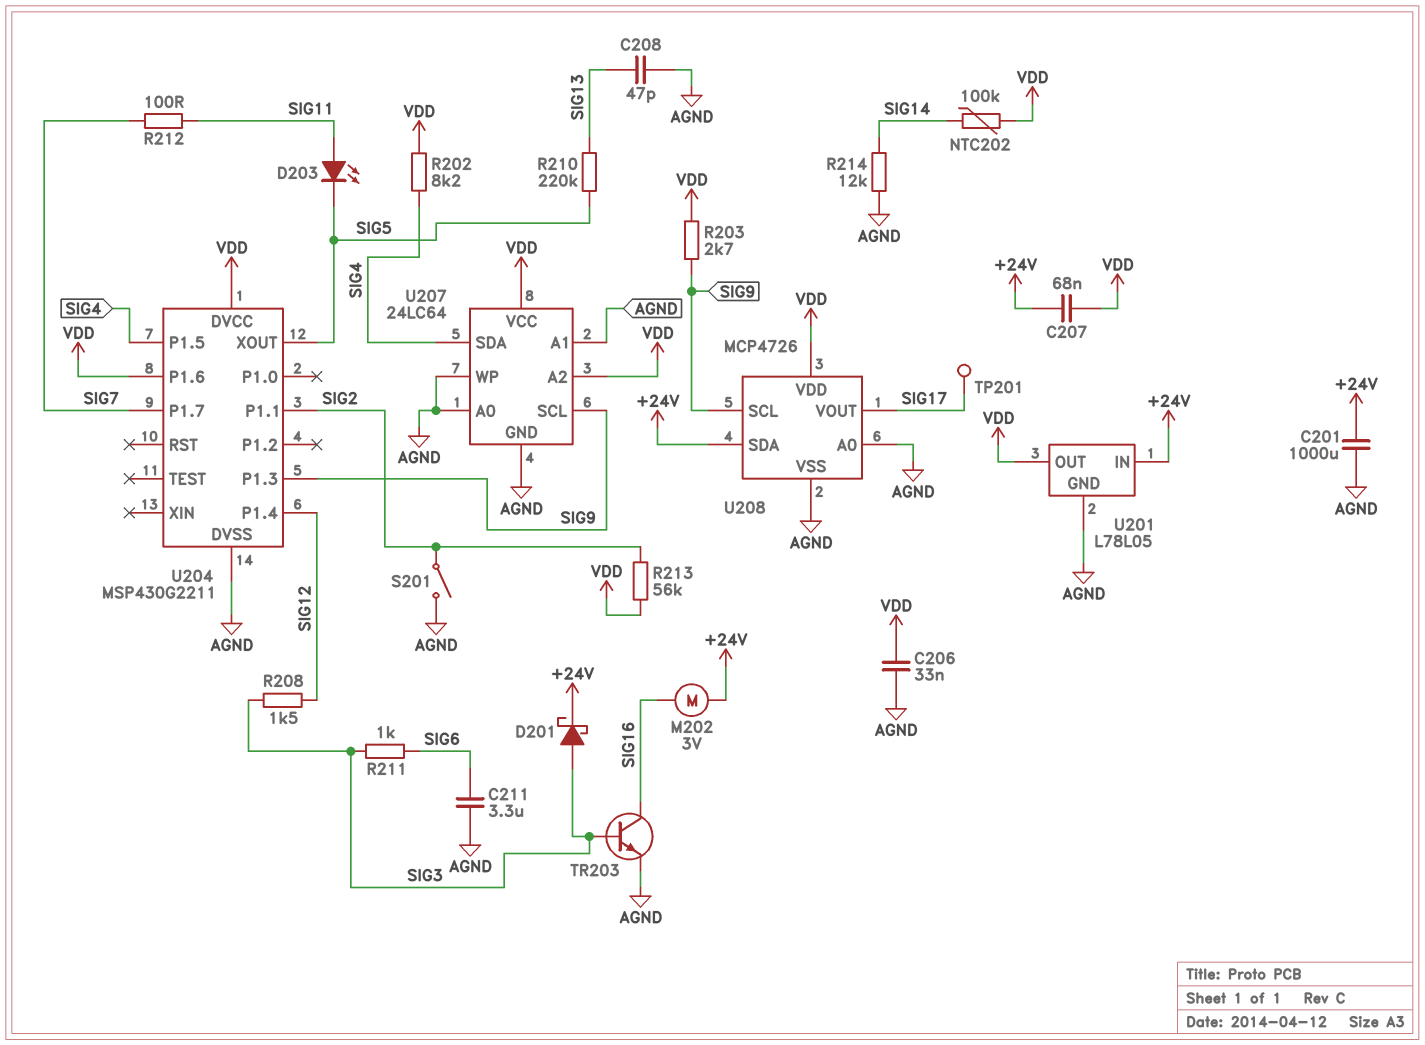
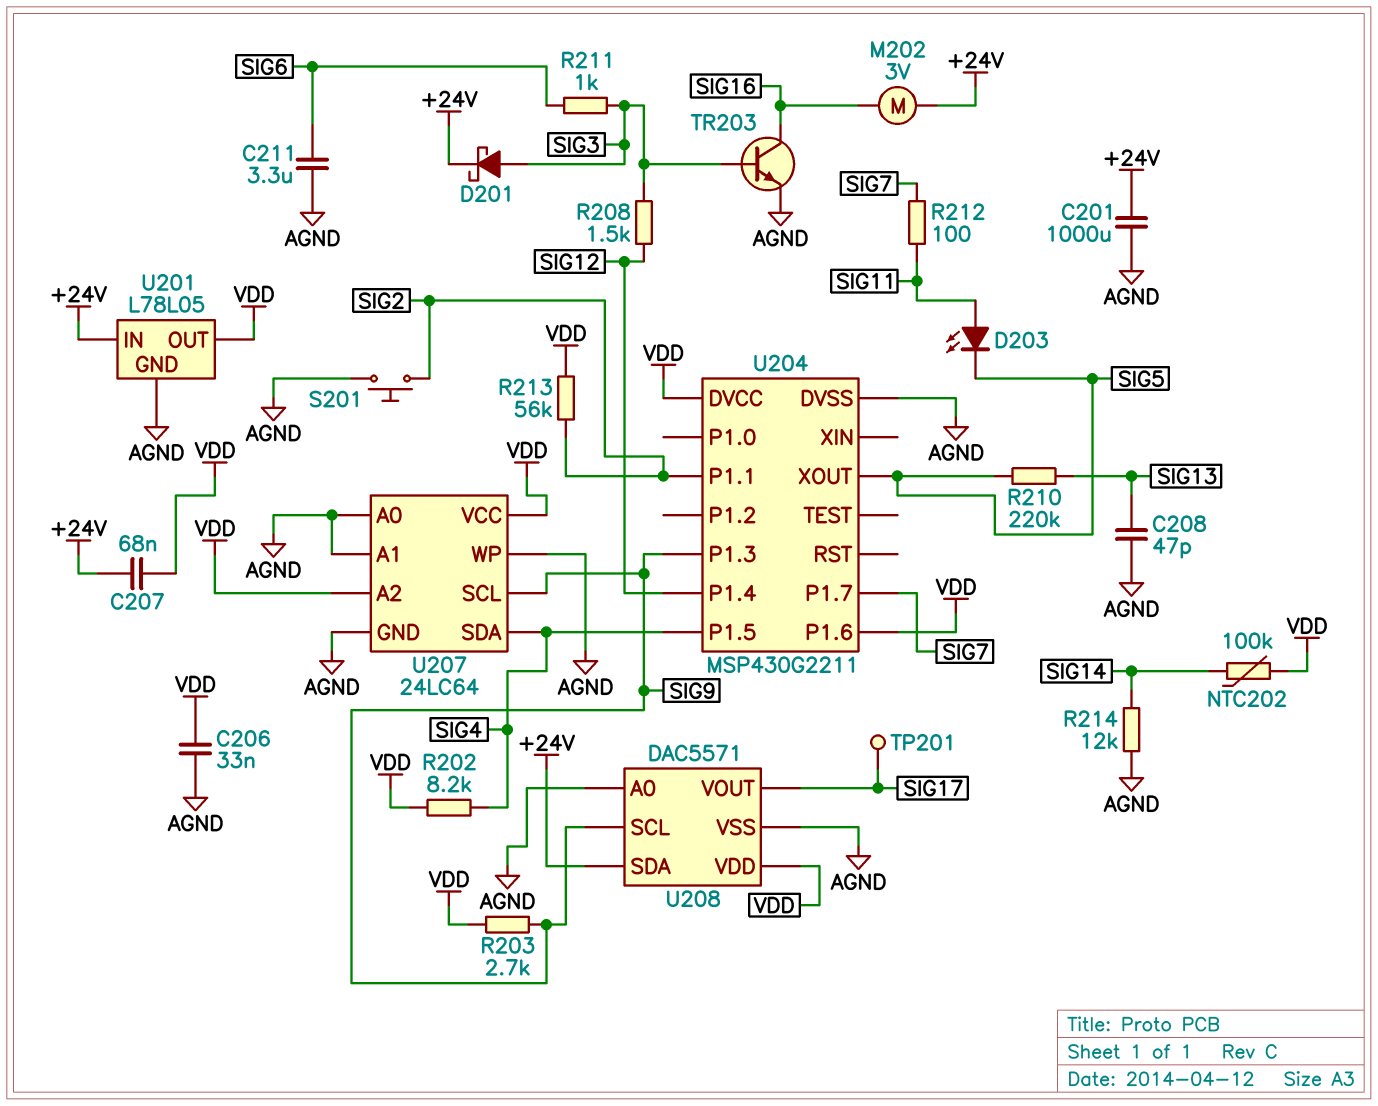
S201: switch (AGND, SIG2) -> button (AGND, SIG2)
U208: MCP4726 -> DAC5571

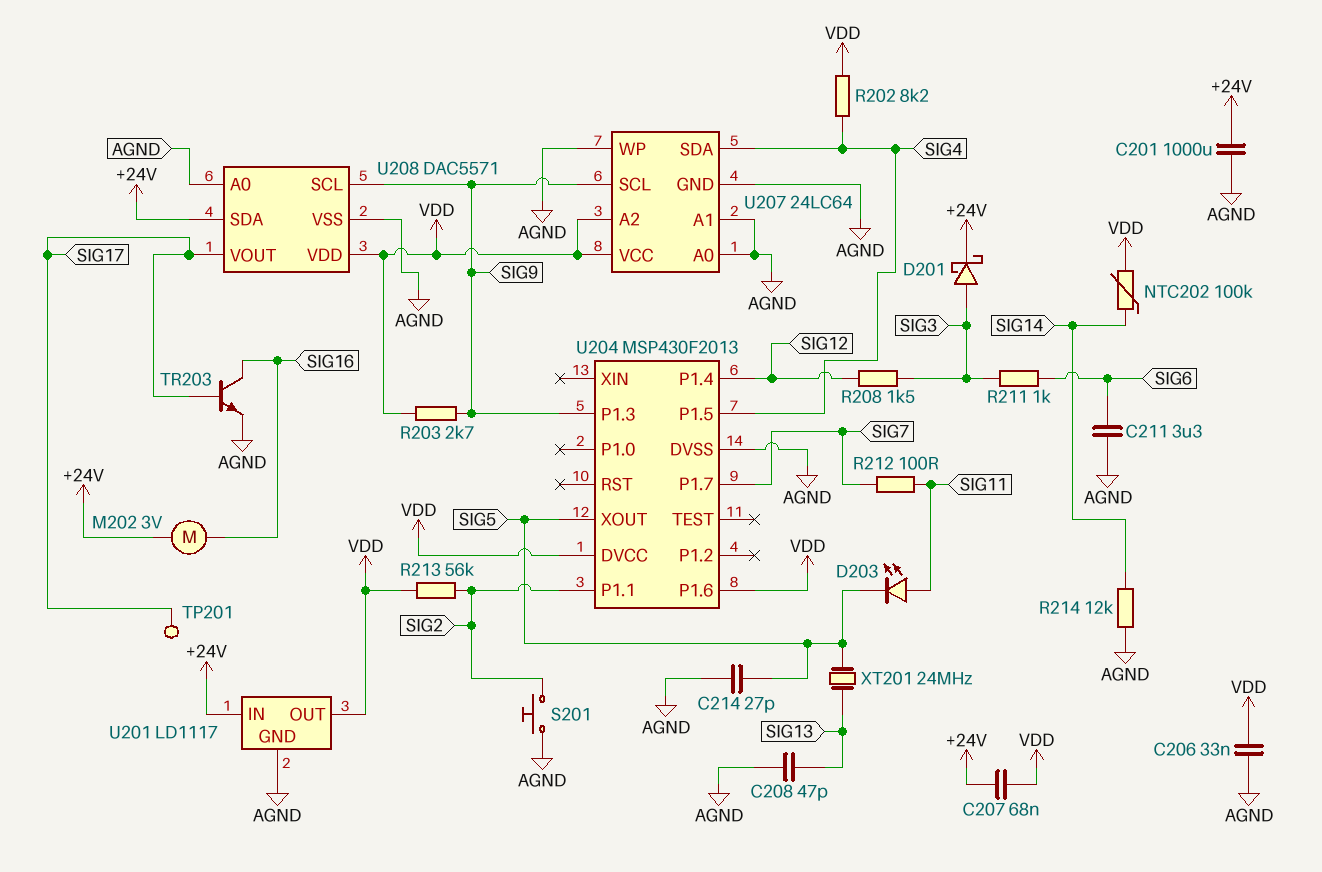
C214: none -> 27pF (AGND, SIG5)
R210: 220k (SIG5, SIG13) -> none
TR203: NPN (B SIG3, C SIG16, E AGND) -> NPN (B SIG17, C SIG16, E AGND)
U201: L78L05 -> LD1117
U204: MSP430G2211 -> MSP430F2013
XT201: none -> 24MHz (SIG5, SIG13)

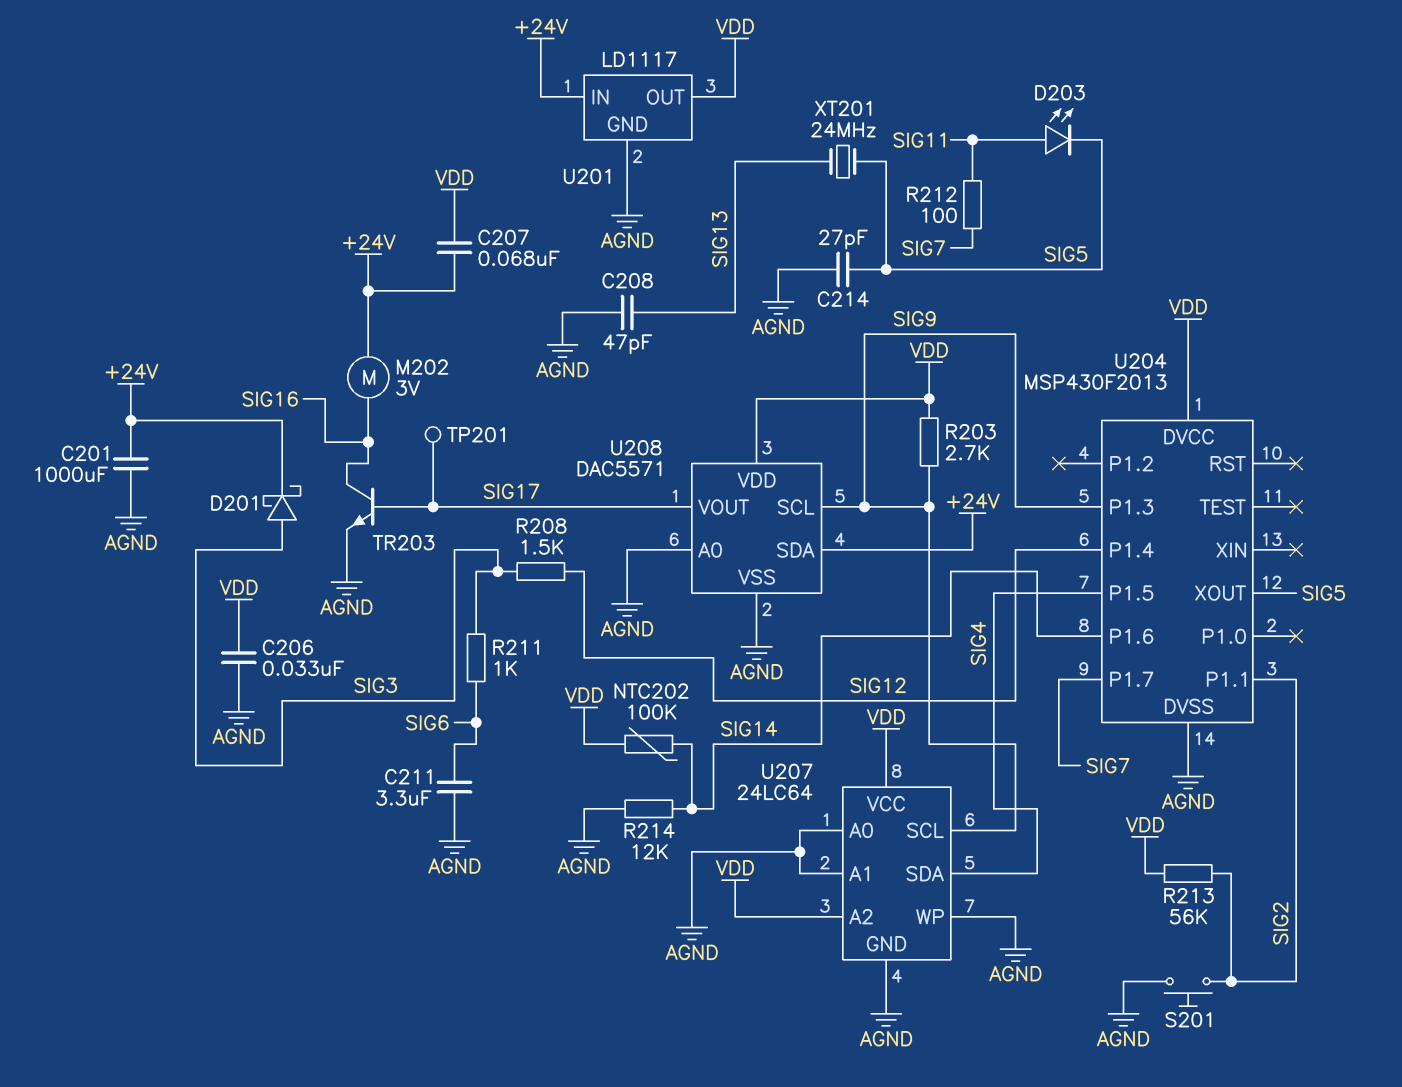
R202: 8.2k (SIG4, VDD) -> none
U204 pin P1.6: VDD -> SIG14

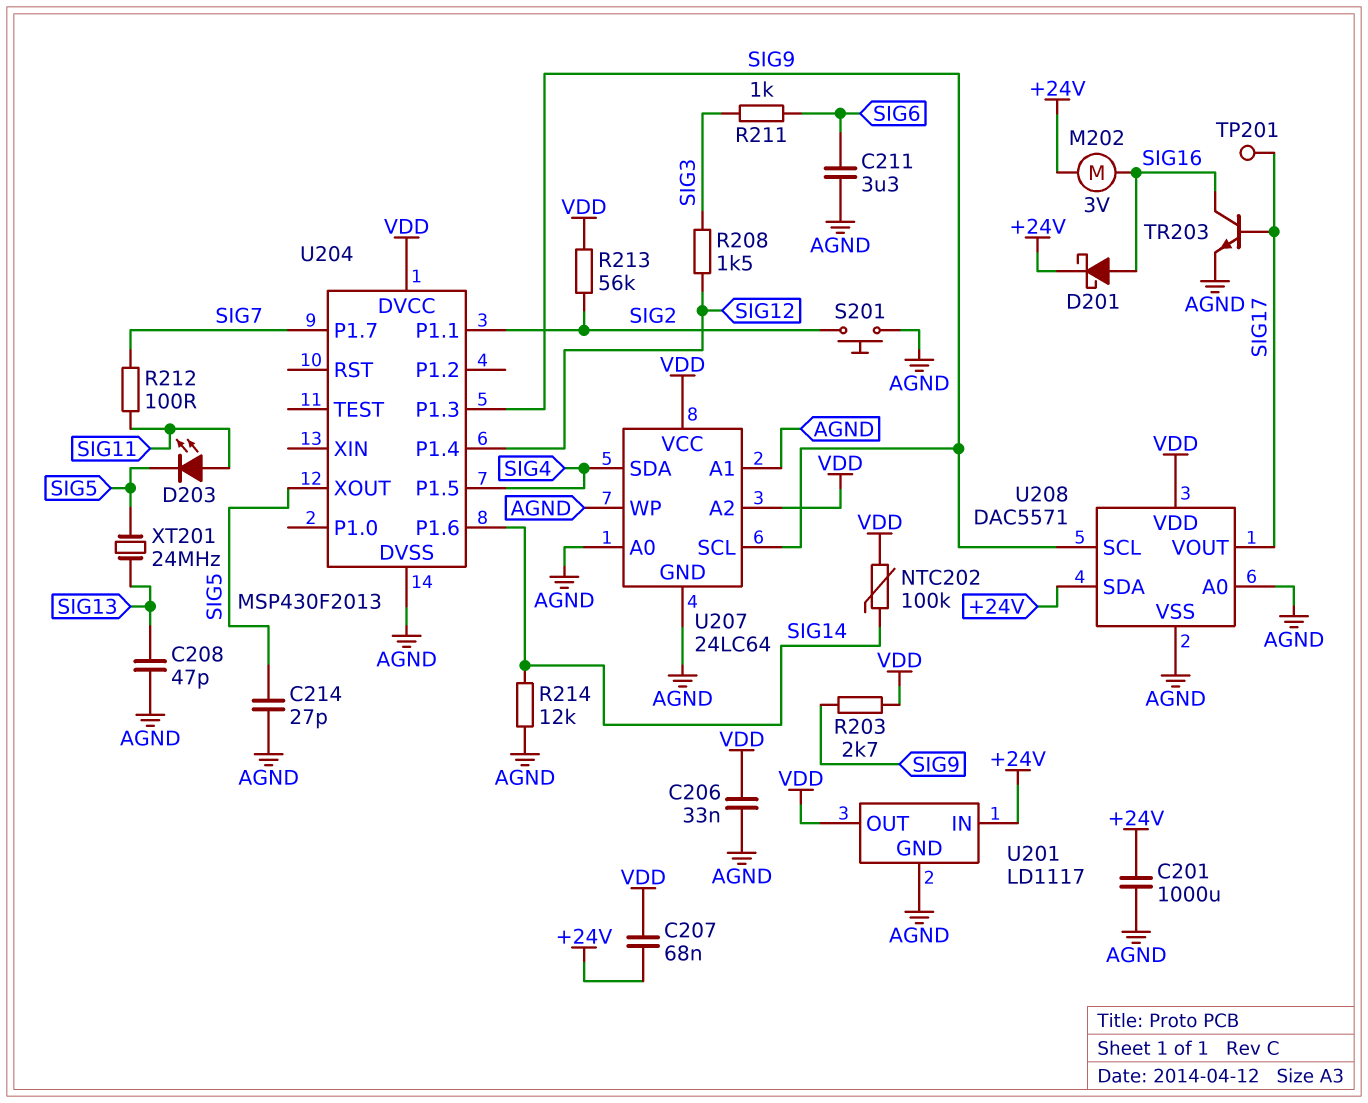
D201: schottky (A SIG3, K +24V) -> schottky (A SIG16, K +24V)

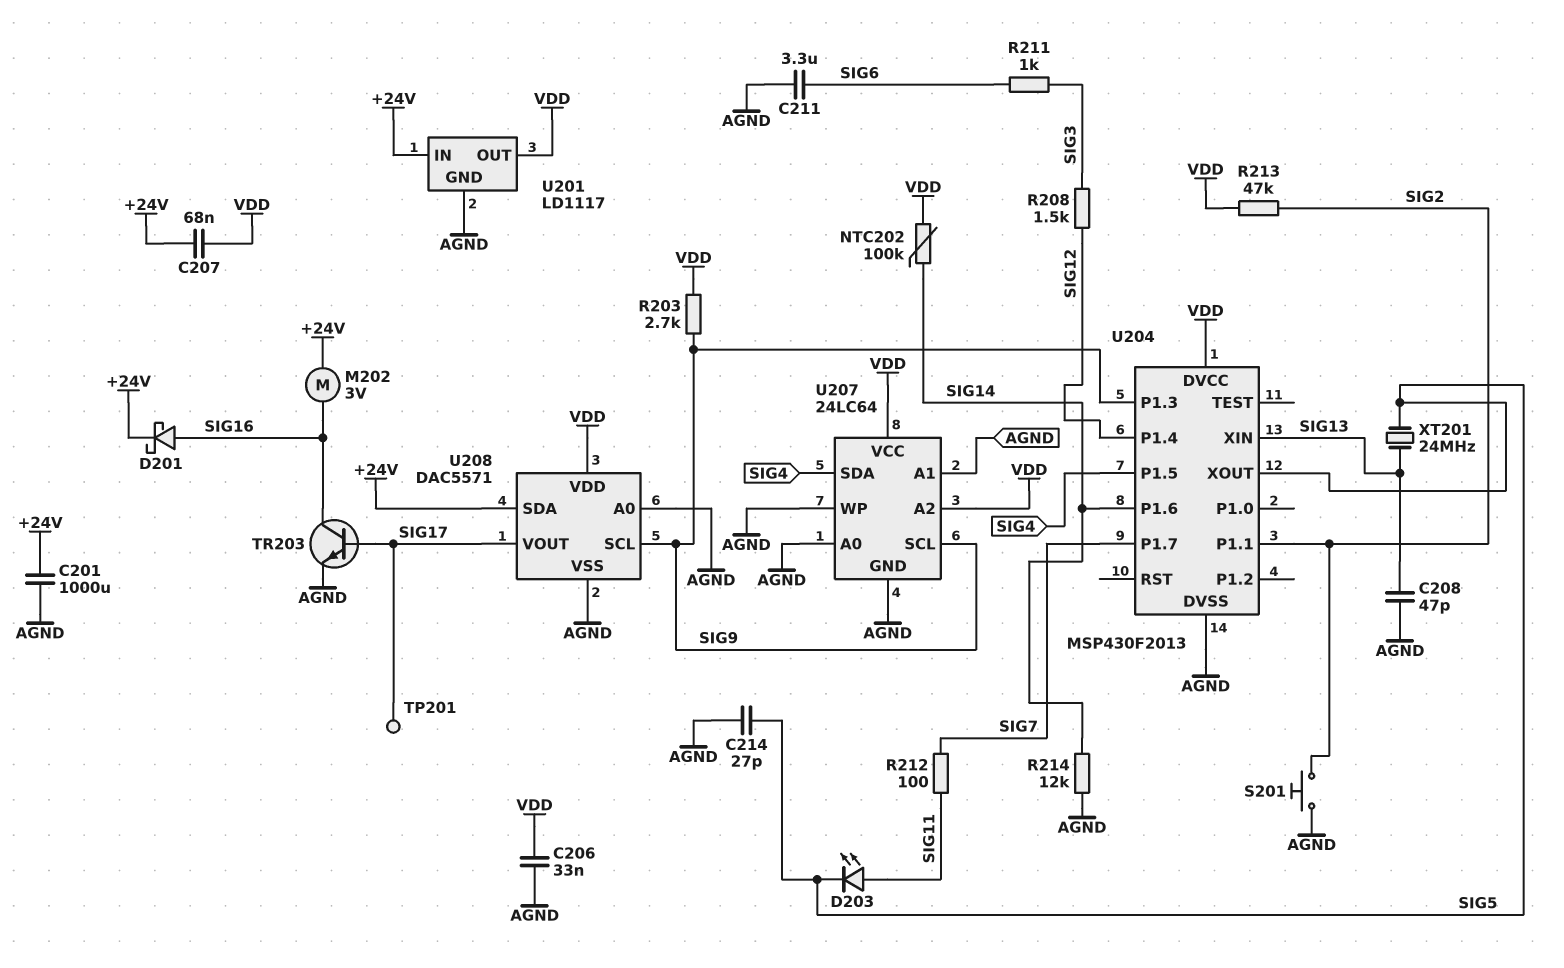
R213: 56k (SIG2, VDD) -> 47k (SIG2, VDD)
U204 pin XIN: none -> SIG13

